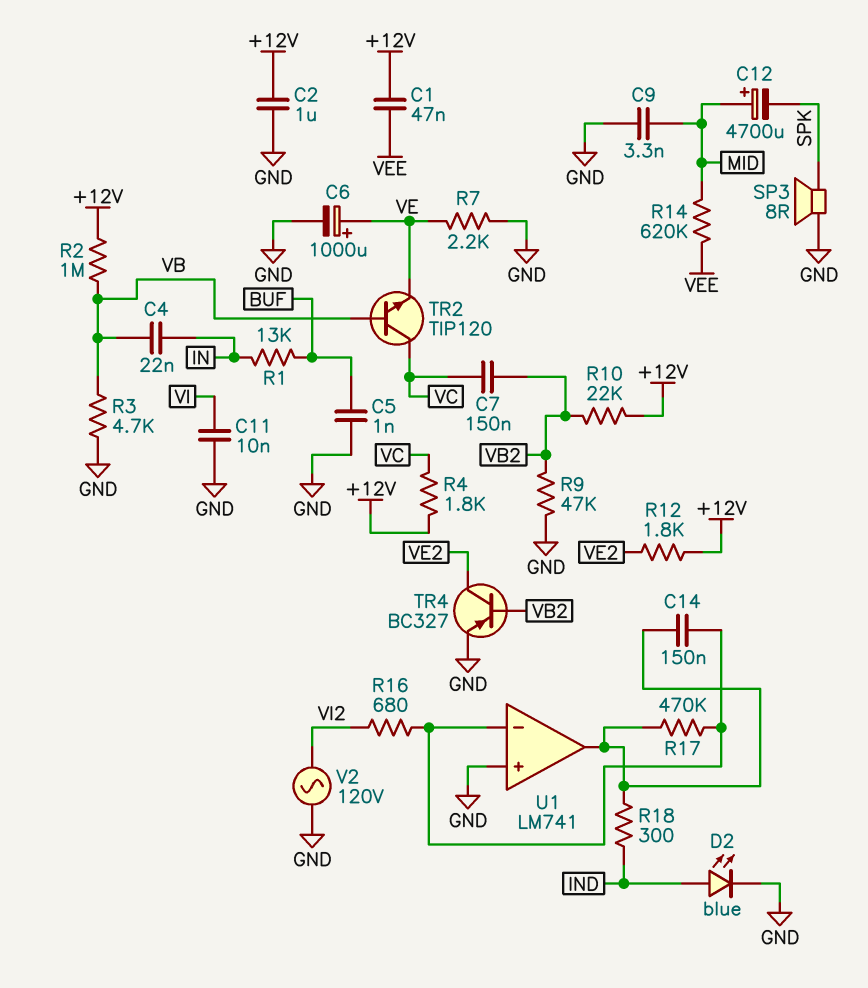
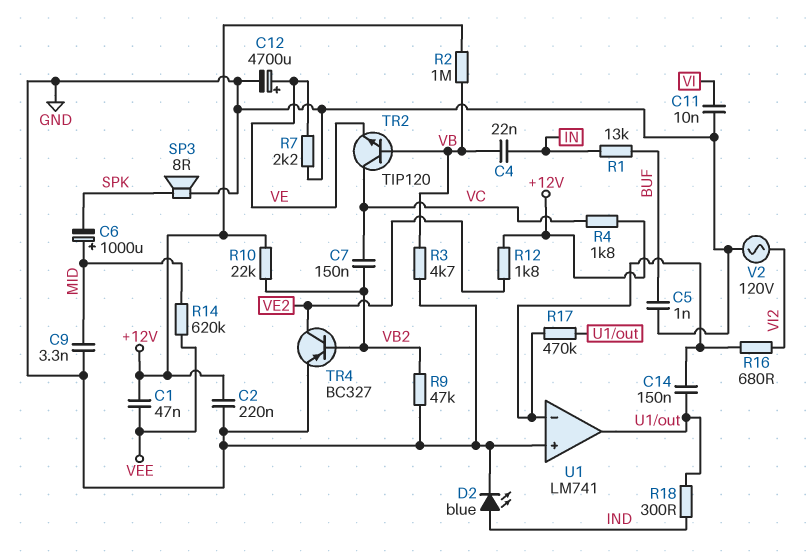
C2: 1uF (+12V, GND) -> 220nF (+12V, GND)
C6: 1000uF (plus VE, minus GND) -> 1000uF (plus MID, minus SPK)
C12: 4700uF (plus MID, minus SPK) -> 4700uF (plus VE, minus GND)

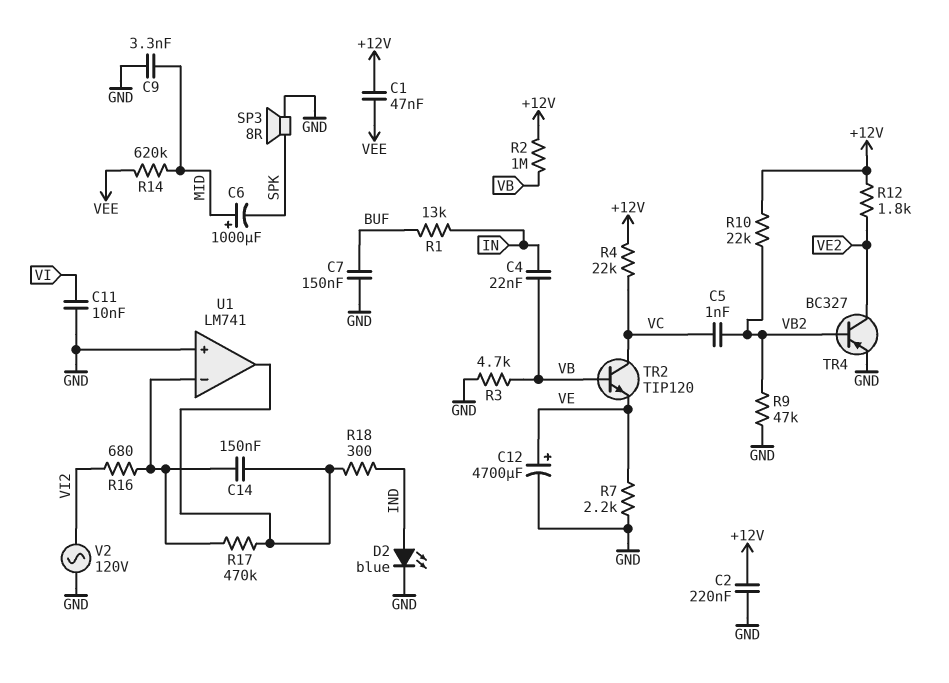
C5: 1nF (BUF, GND) -> 1nF (VB2, VC)
C7: 150nF (VB2, VC) -> 150nF (BUF, GND)
R4: 1.8k (+12V, VC) -> 22k (+12V, VC)

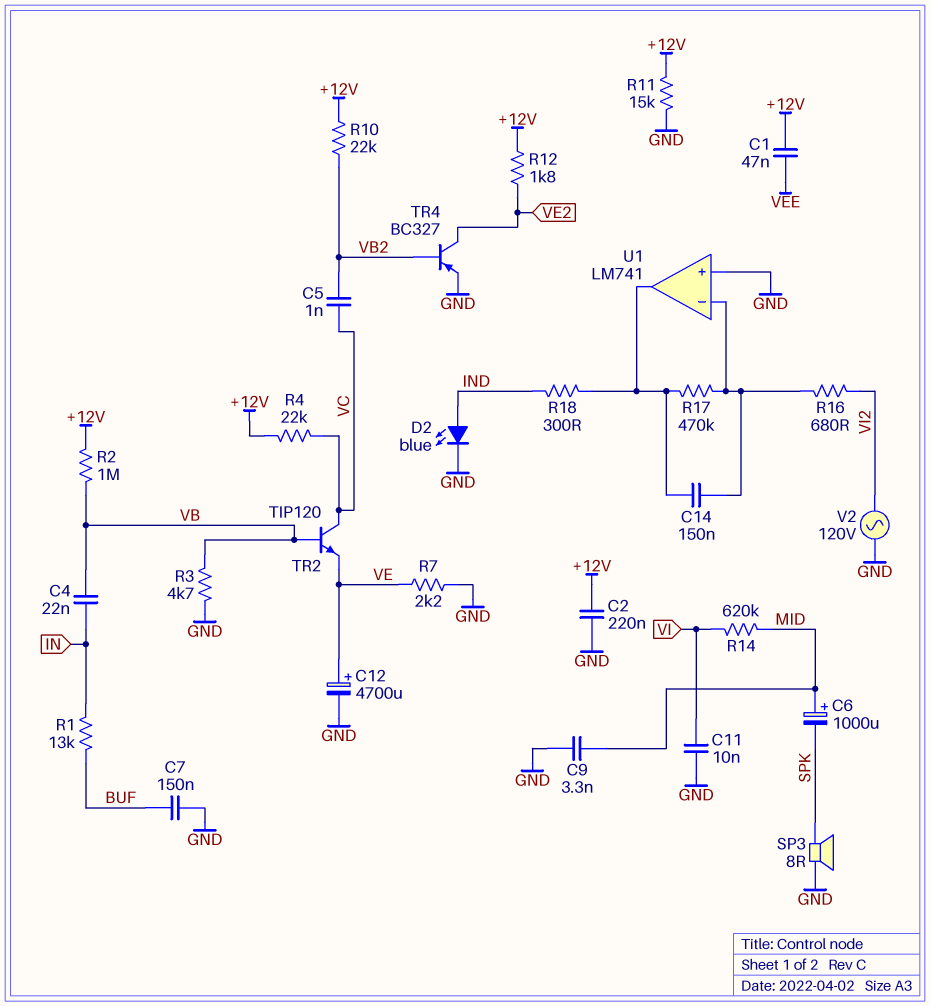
R9: 47k (GND, VB2) -> none
R11: none -> 15k (+12V, GND)
R14: 620k (MID, VEE) -> 620k (MID, VI)

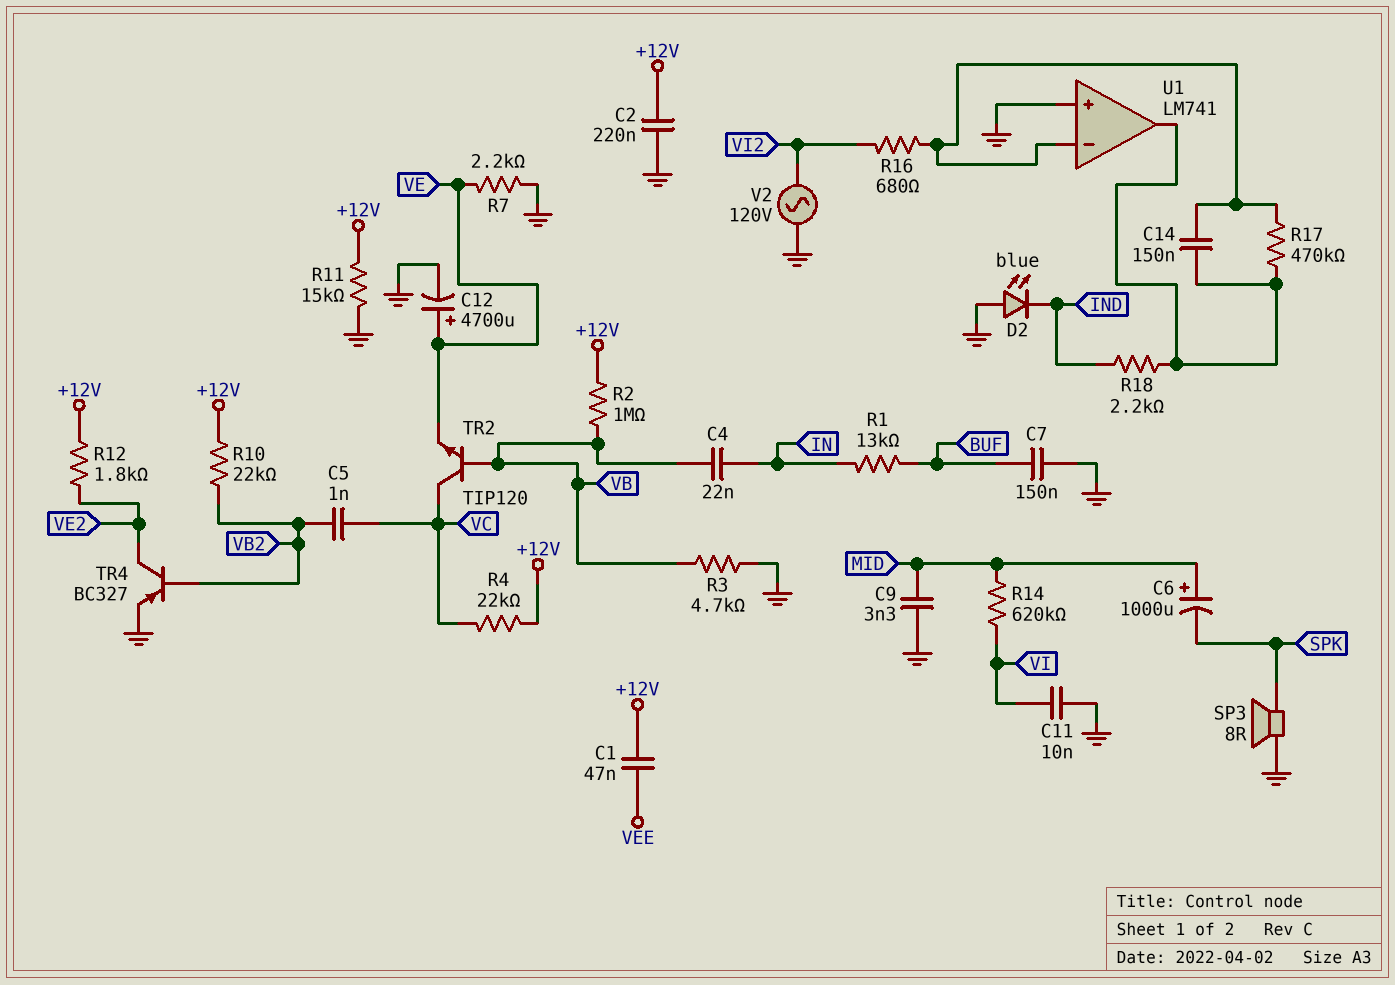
D2: LED blue (A IND, K GND) -> LED blue (A GND, K IND)
R18: 300 (IND, U1/out) -> 2.2k (IND, U1/out)

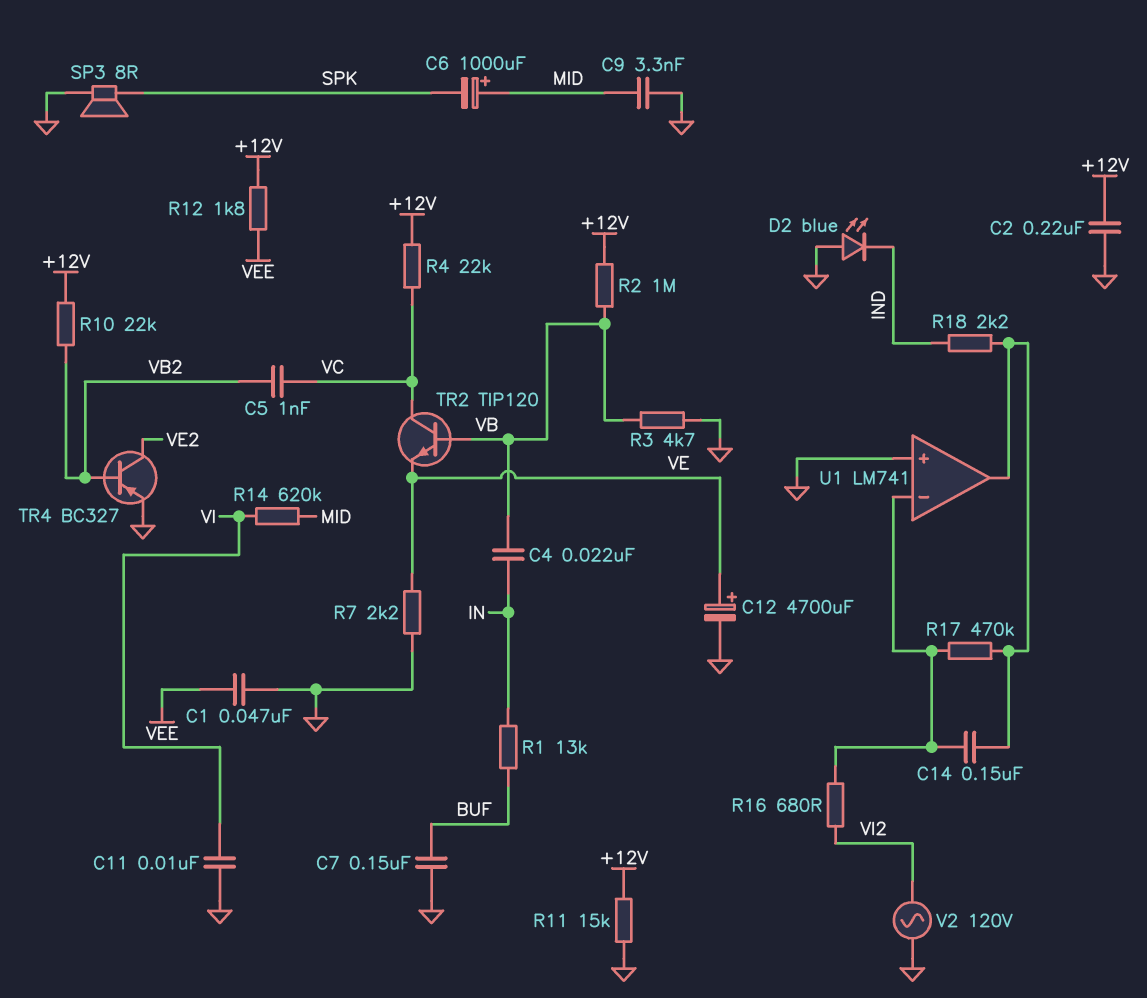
C1: 47nF (+12V, VEE) -> 47nF (GND, VEE)
R12: 1.8k (+12V, VE2) -> 1.8k (+12V, VEE)

